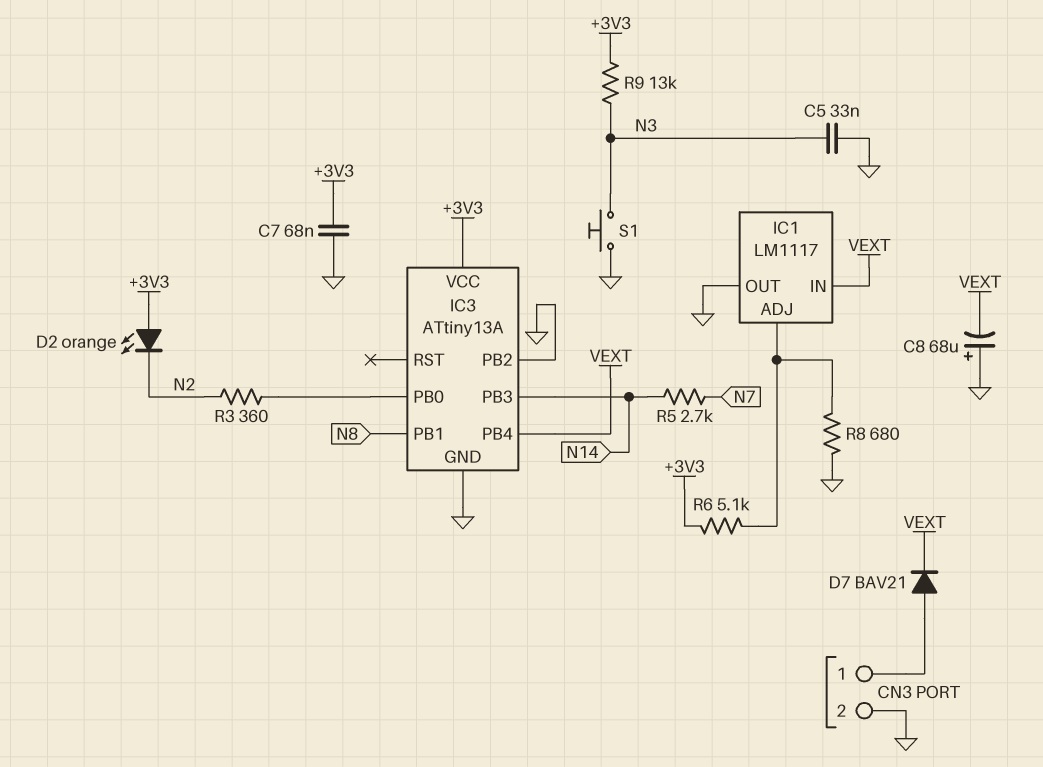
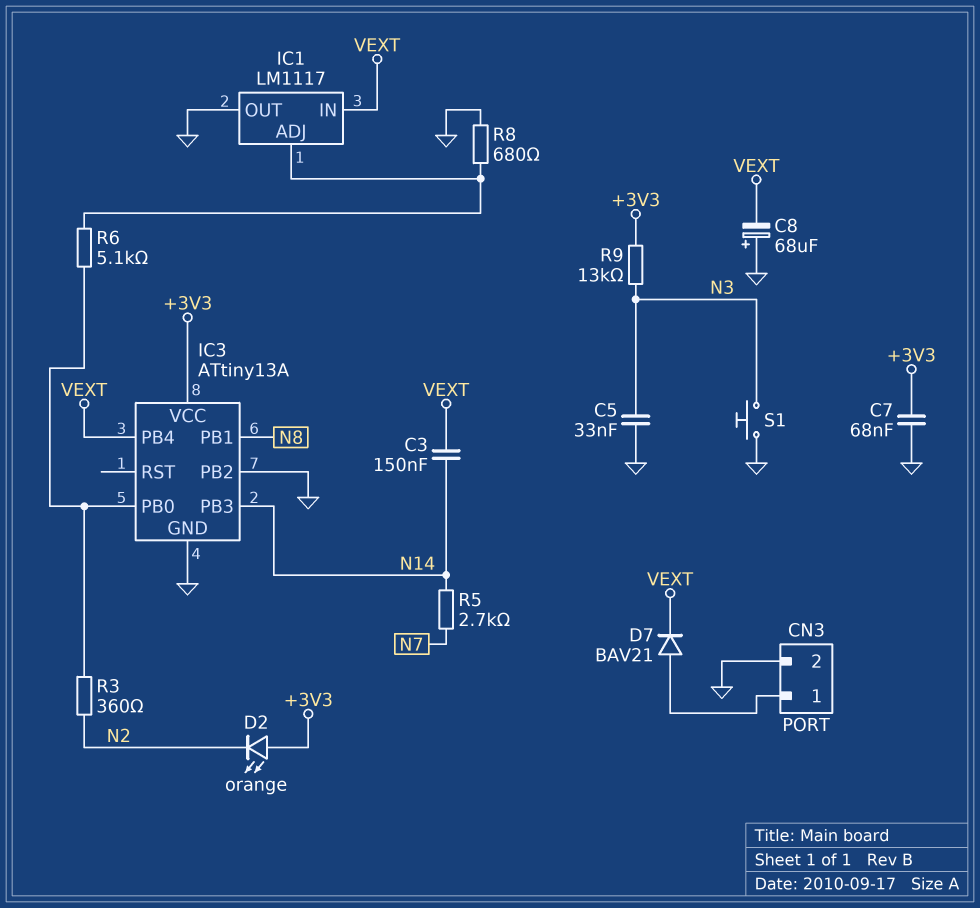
C3: none -> 150nF (N14, VEXT)
R6: 5.1k (+3V3, IC1/ADJ) -> 5.1k (IC1/ADJ, IC3/PB0)

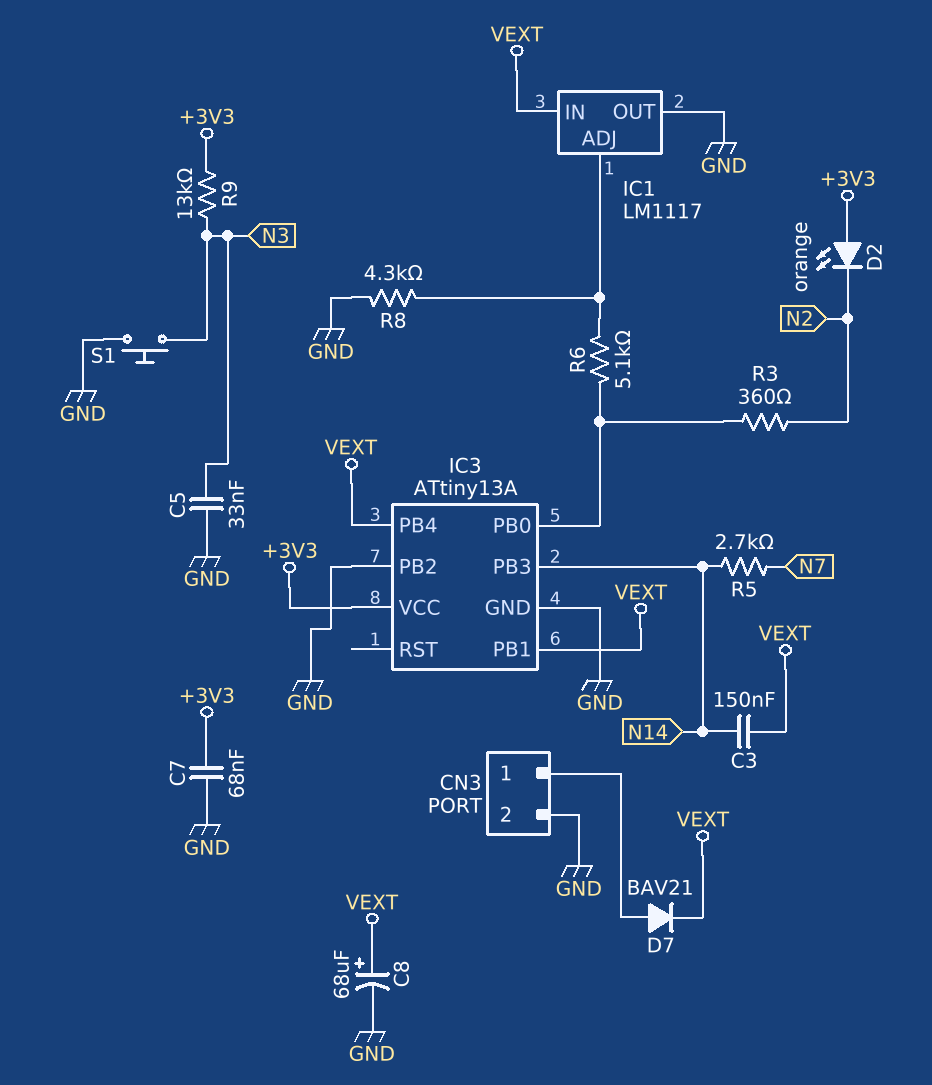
C8: 68uF (plus GND, minus VEXT) -> 68uF (plus VEXT, minus GND)
IC3 pin PB1: N8 -> VEXT
R8: 680 (GND, IC1/ADJ) -> 4.3k (GND, IC1/ADJ)

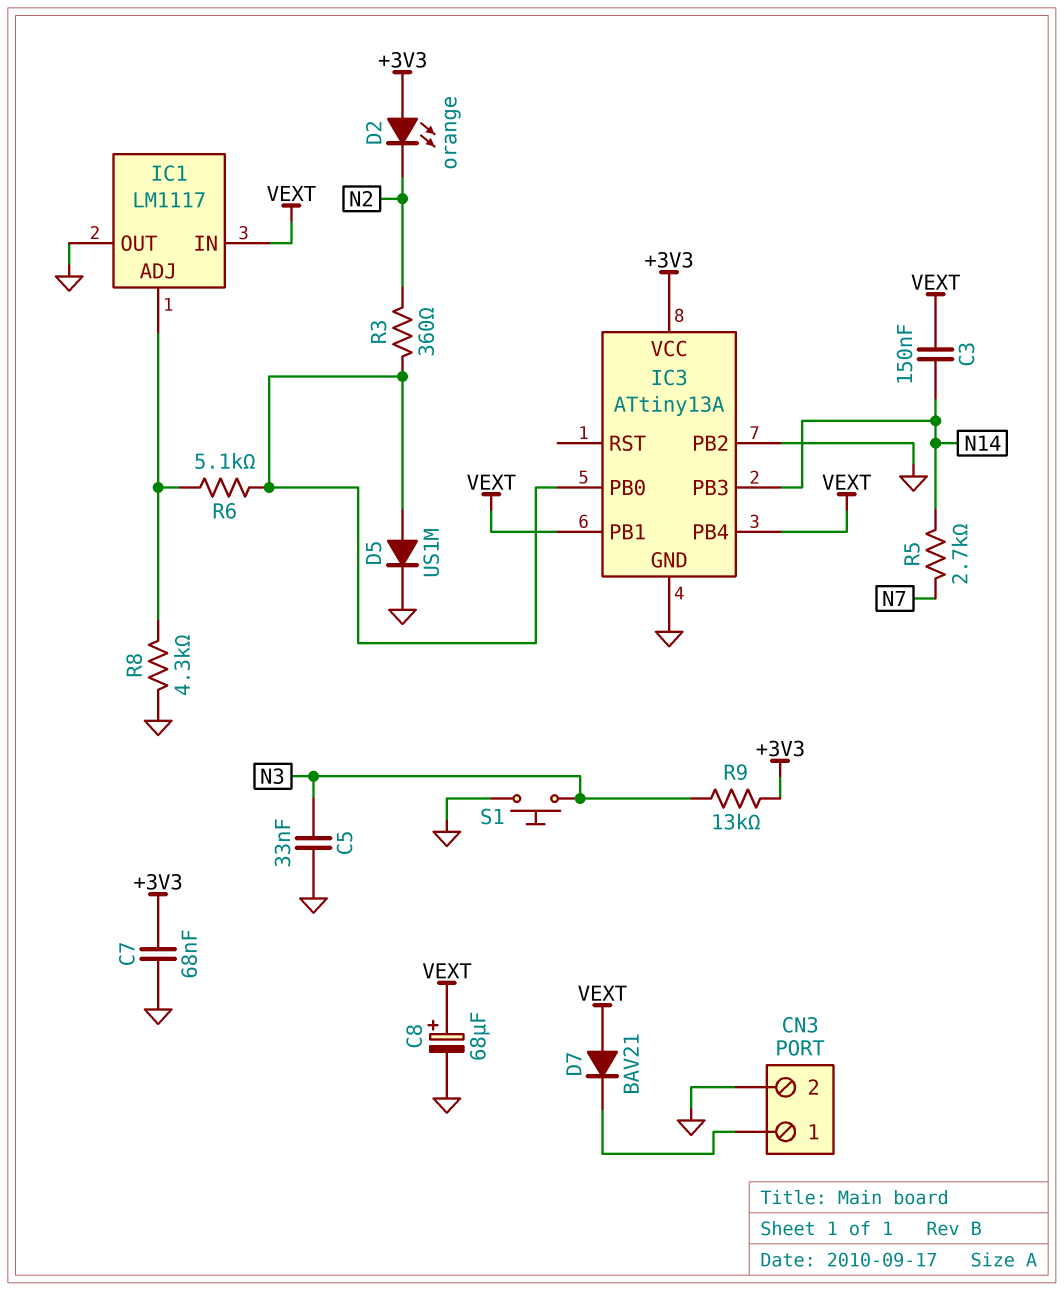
D5: none -> diode US1M (A IC3/PB0, K GND)
D7: diode BAV21 (A CN3/1, K VEXT) -> diode BAV21 (A VEXT, K CN3/1)

